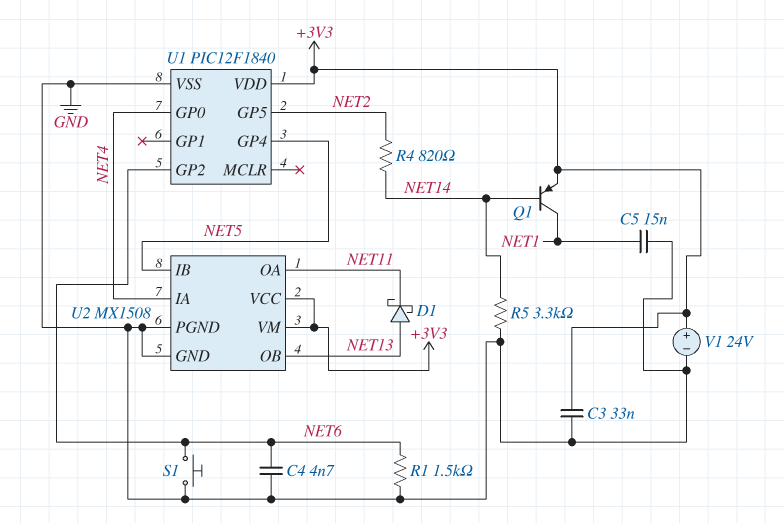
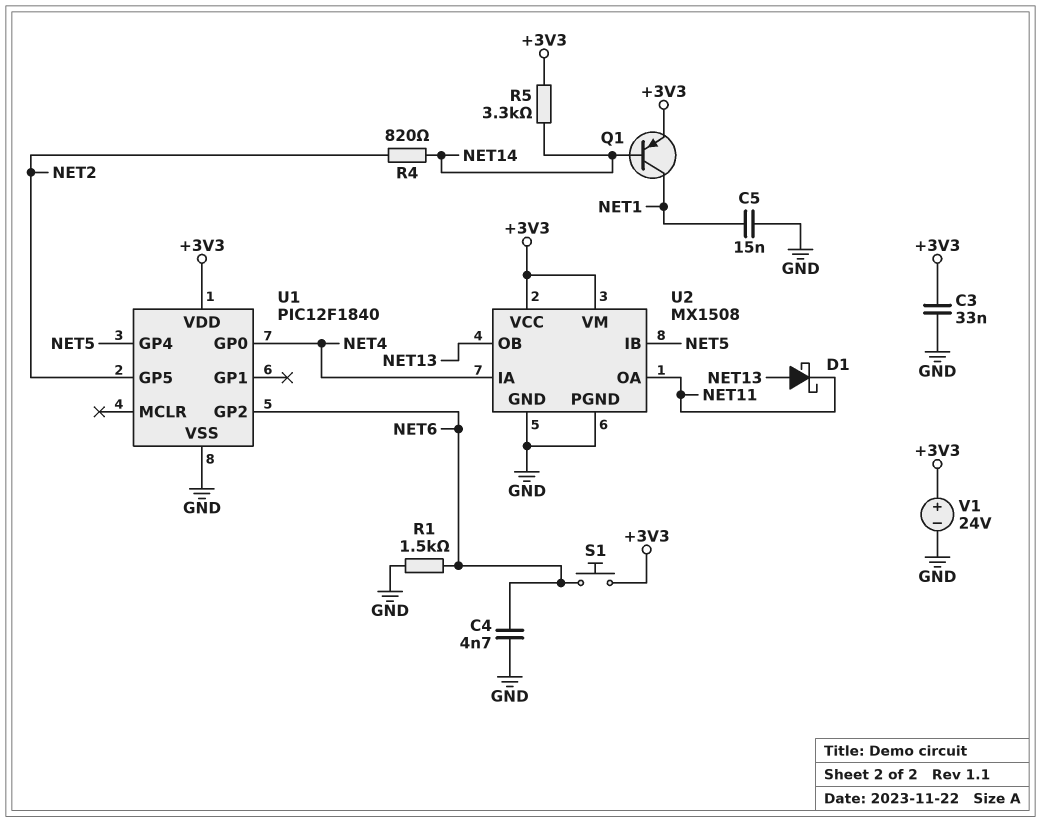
R5: 3.3k (GND, NET14) -> 3.3k (+3V3, NET14)
S1: button (GND, NET6) -> button (+3V3, NET6)

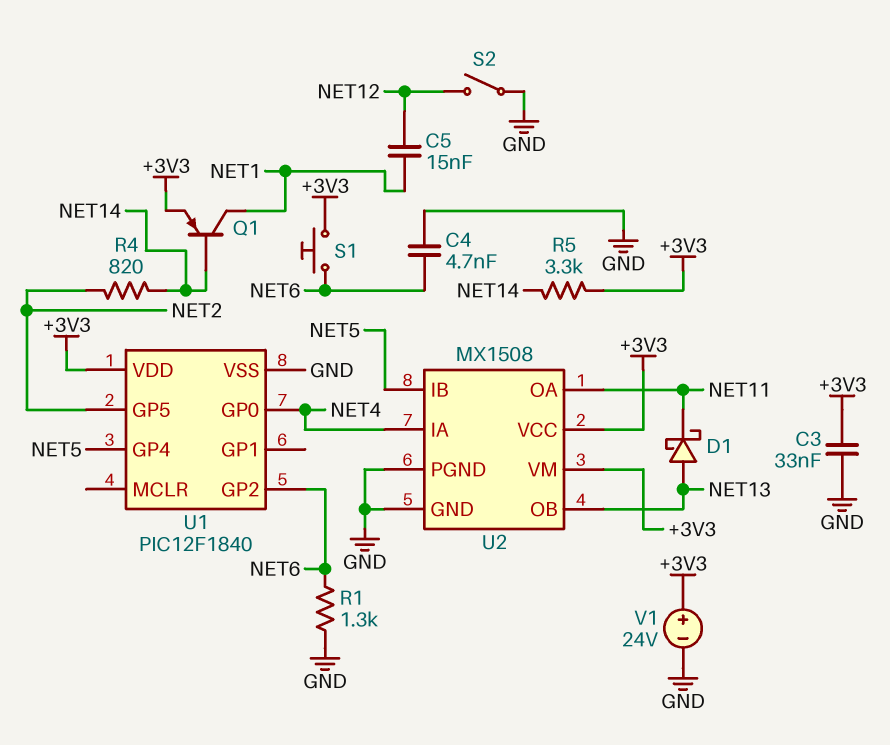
C5: 15nF (GND, NET1) -> 15nF (NET1, NET12)
R1: 1.5k (GND, NET6) -> 1.3k (GND, NET6)
S2: none -> switch (GND, NET12)

